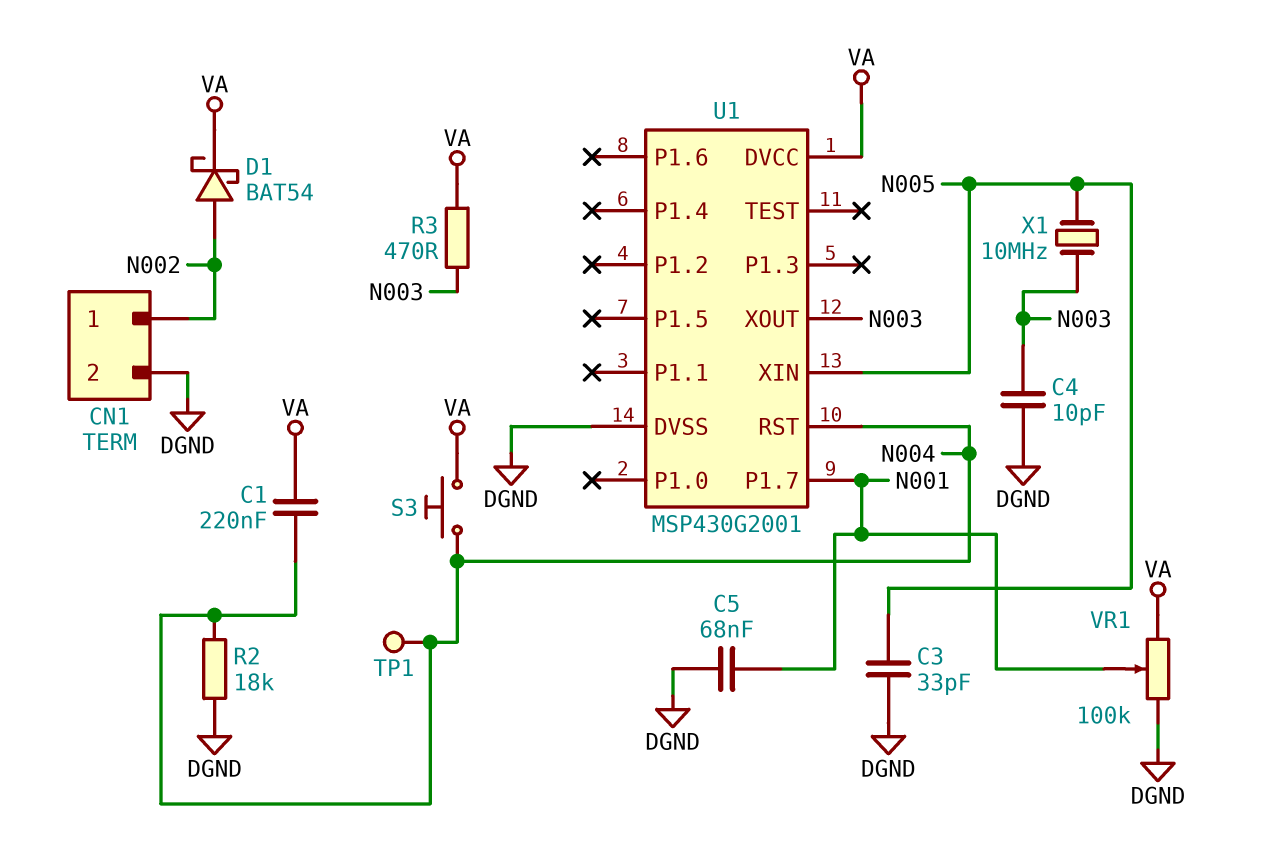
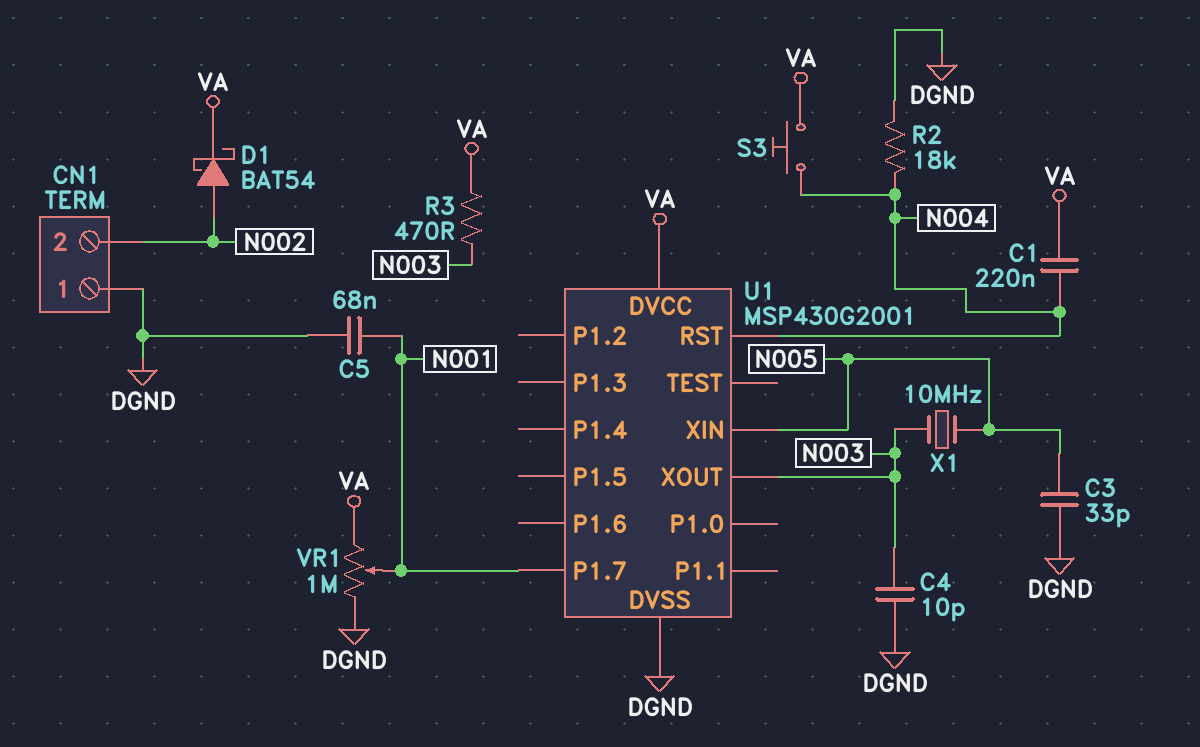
CN1 pin 1: N002 -> DGND
CN1 pin 2: DGND -> N002
TP1: test point (N004) -> none
VR1: 100k (DGND, VA, wiper N001) -> 1M (DGND, VA, wiper N001)

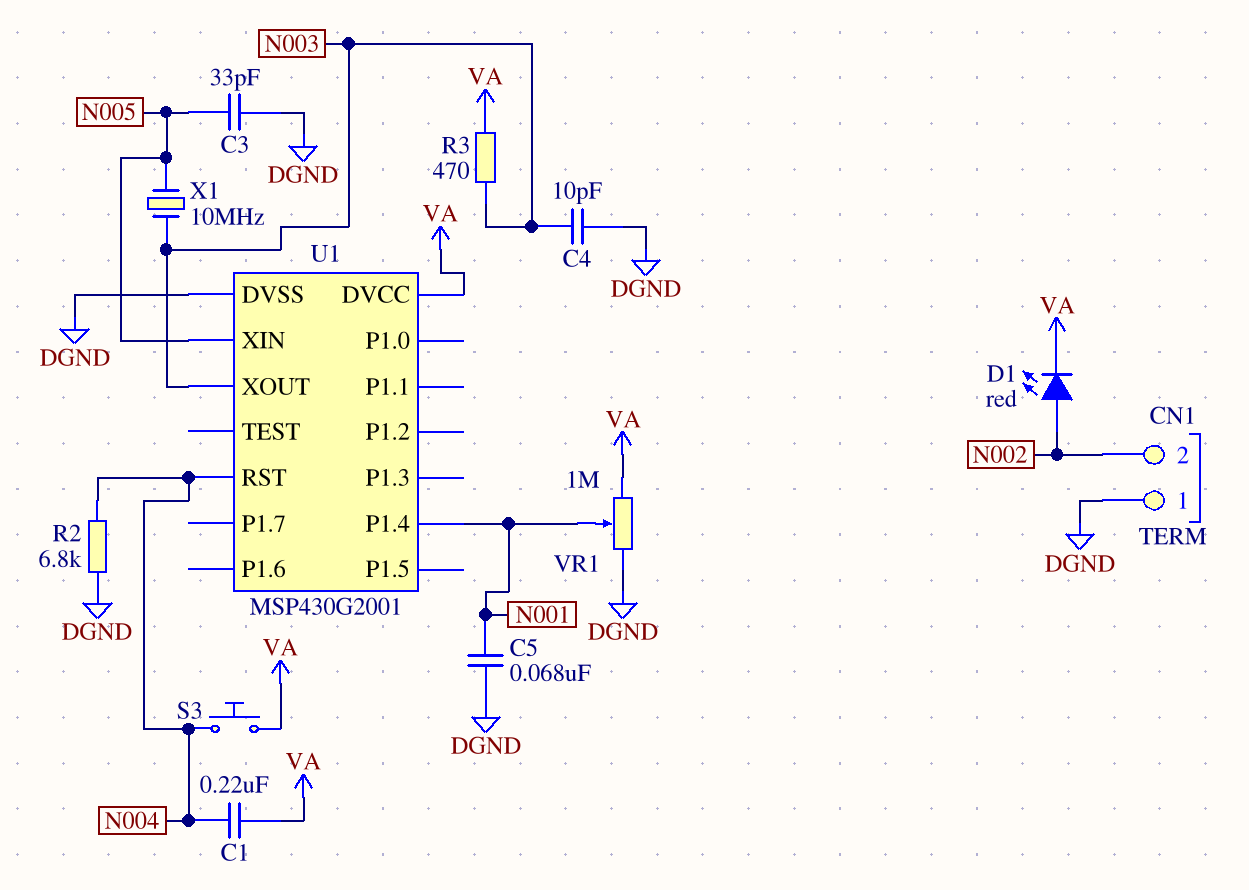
D1: schottky BAT54 (A N002, K VA) -> LED red (A N002, K VA)
R2: 18k (DGND, N004) -> 6.8k (DGND, N004)
U1 pin P1.4: none -> N001
U1 pin P1.7: N001 -> none

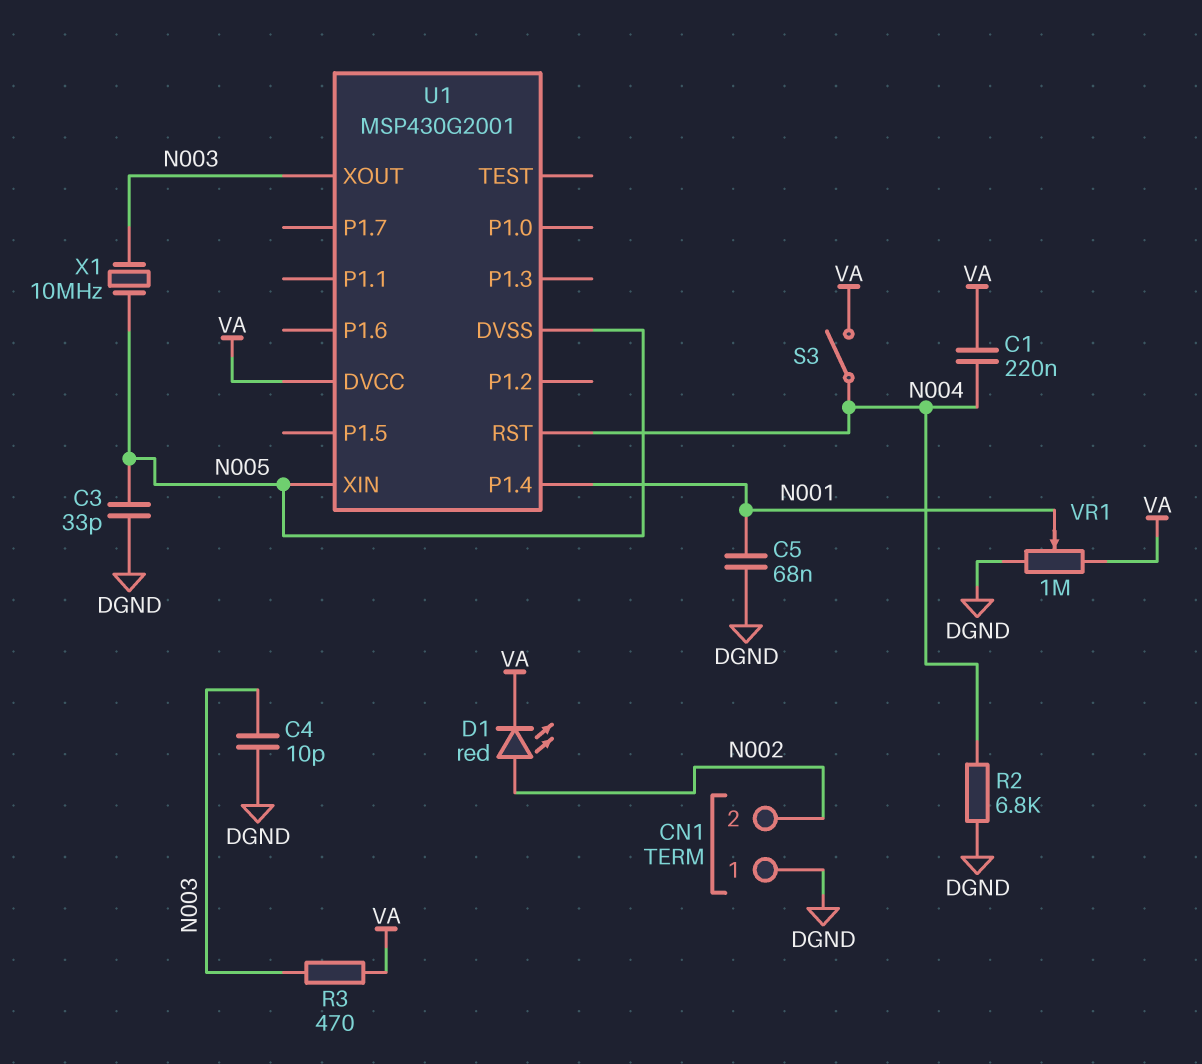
S3: button (N004, VA) -> switch (N004, VA)
U1 pin DVSS: DGND -> N005

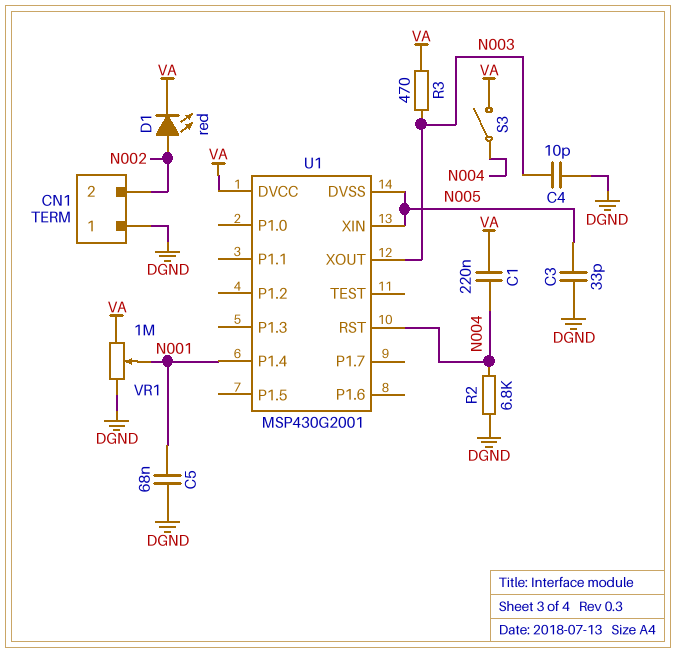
X1: 10MHz (N003, N005) -> none

